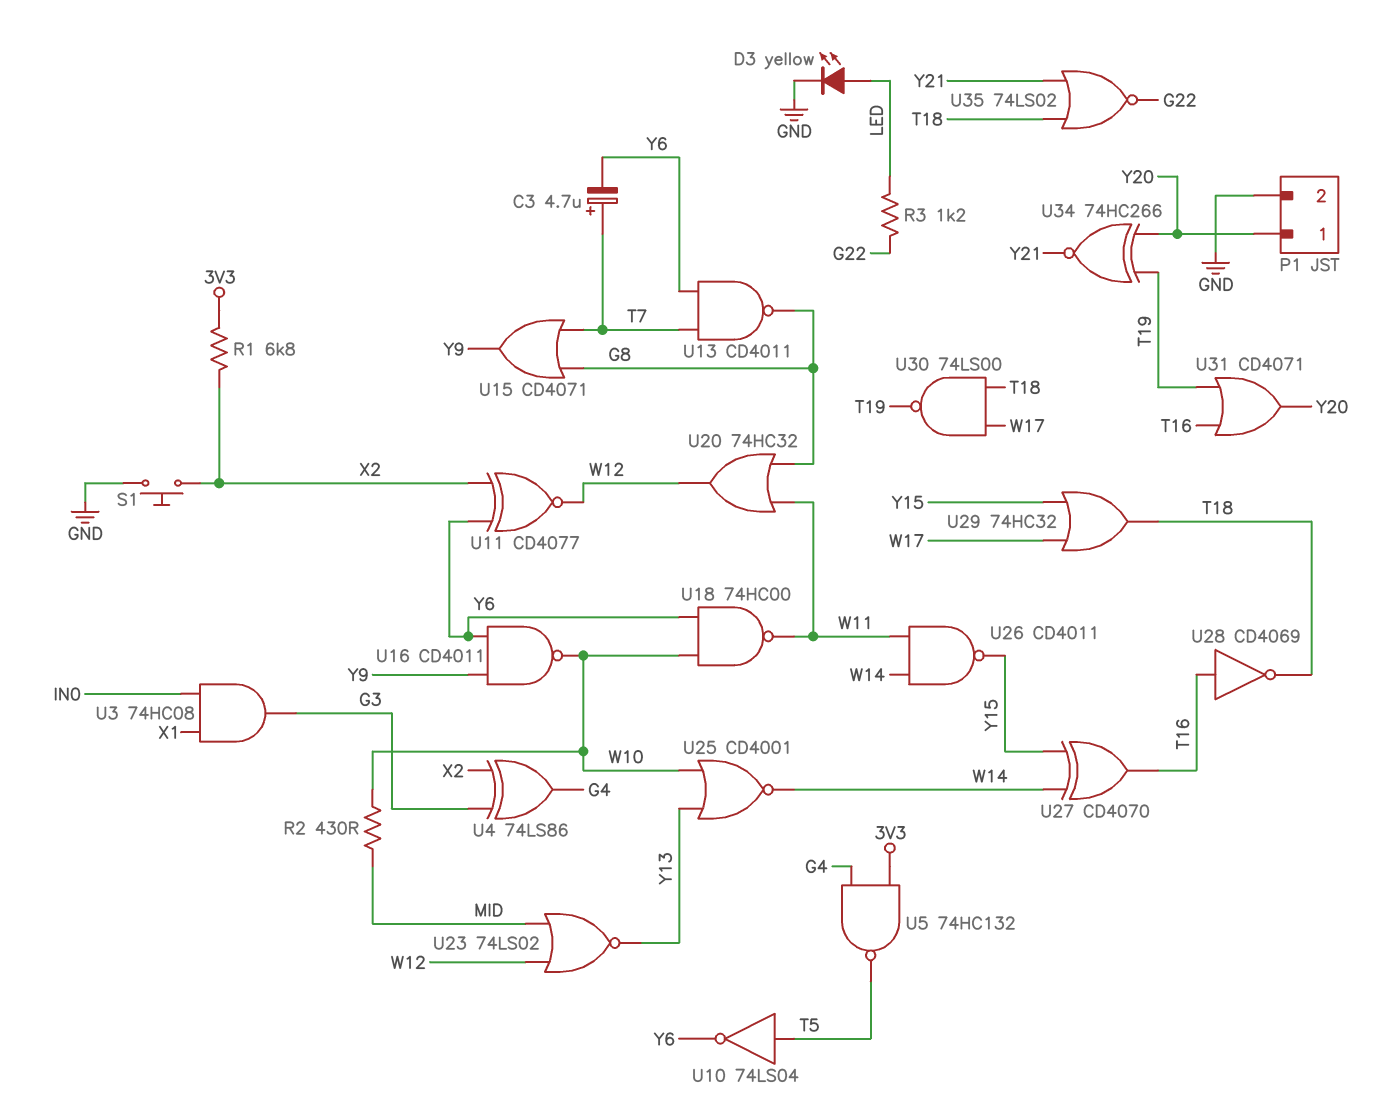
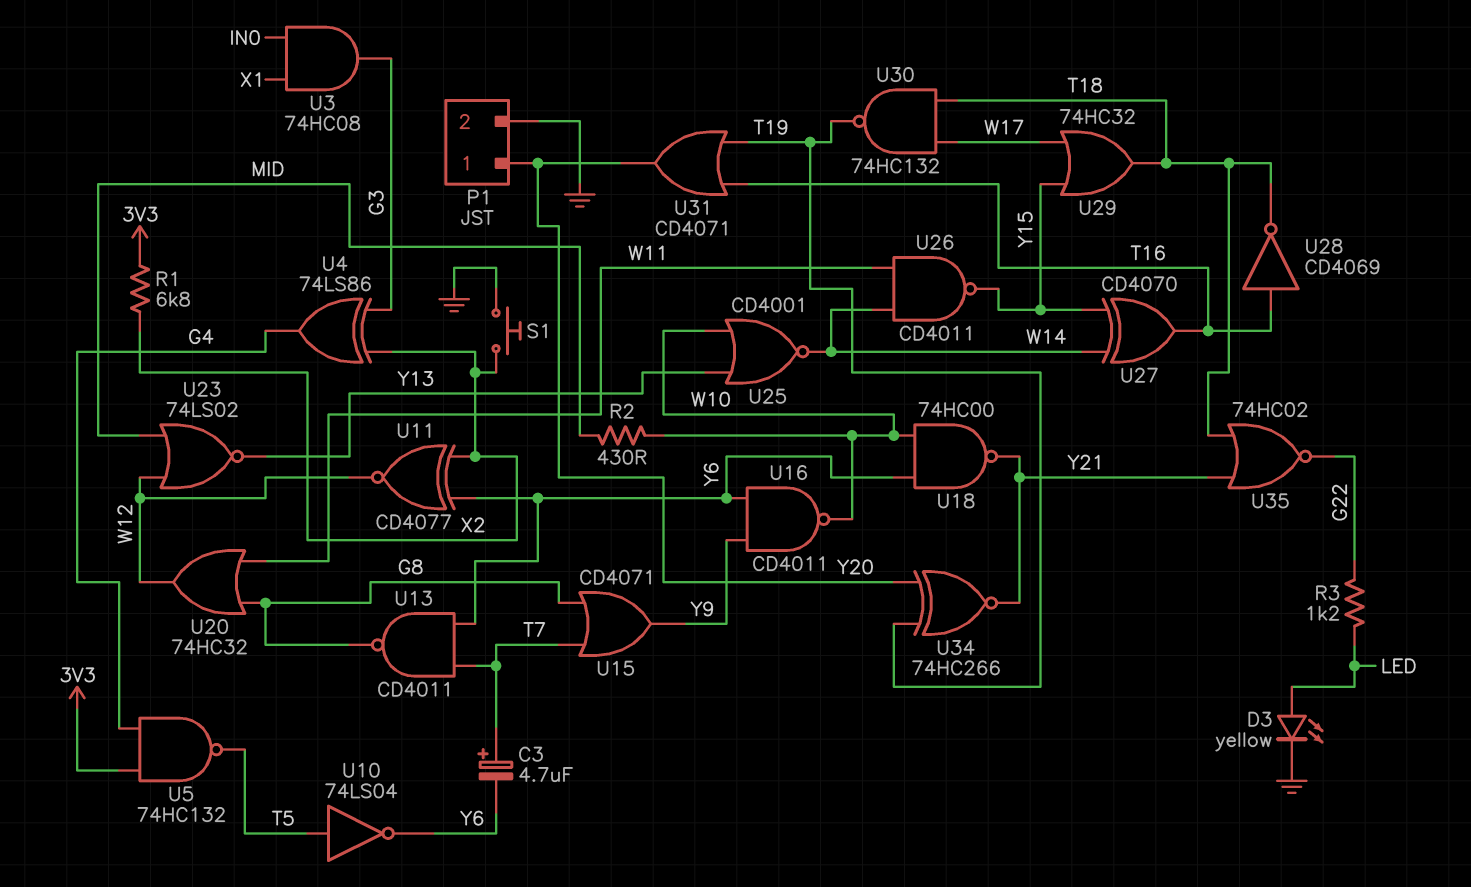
U18: NAND 74HC00 (in W10, in Y6, out W11) -> NAND 74HC00 (in W10, in Y6, out Y21)
U30: NAND 74LS00 (in T18, in W17, out T19) -> NAND 74HC132 (in T18, in W17, out T19)
U35: NOR 74LS02 (in T18, in Y21, out G22) -> NOR 74HC02 (in T18, in Y21, out G22)

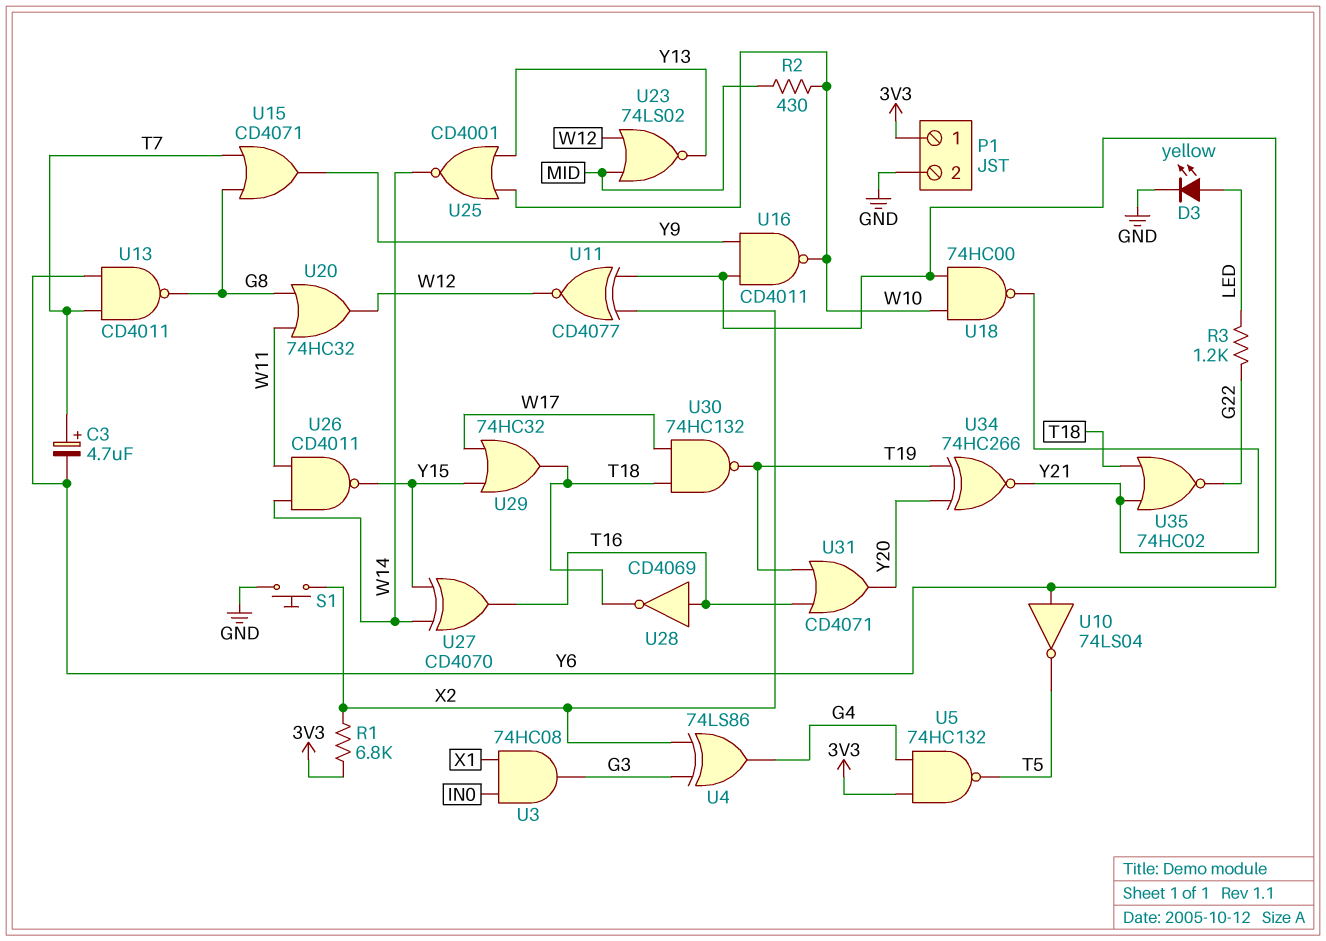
P1 pin 1: Y20 -> 3V3
U10: NOT 74LS04 (in T5, out Y6) -> NOT 74LS04 (in Y6, out T5)

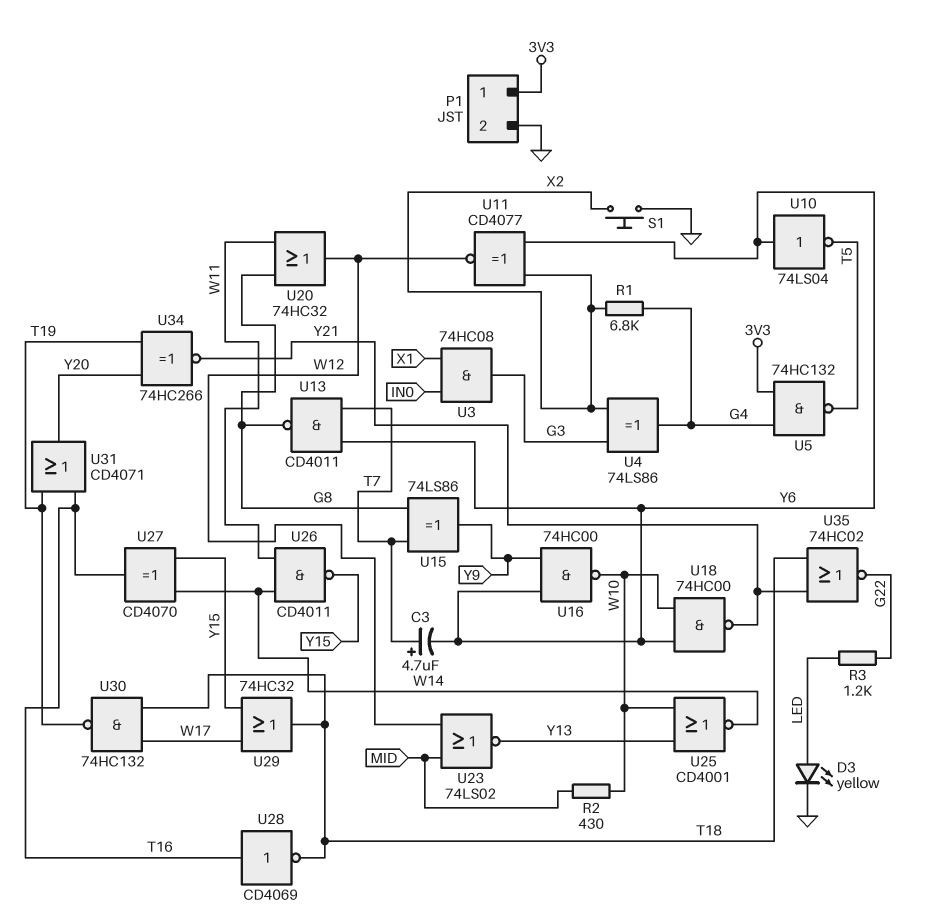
R1: 6.8k (3V3, X2) -> 6.8k (G4, X2)
U15: OR CD4071 (in G8, in T7, out Y9) -> XOR 74LS86 (in G8, in T7, out Y9)
U16: NAND CD4011 (in Y6, in Y9, out W10) -> NAND 74HC00 (in Y6, in Y9, out W10)

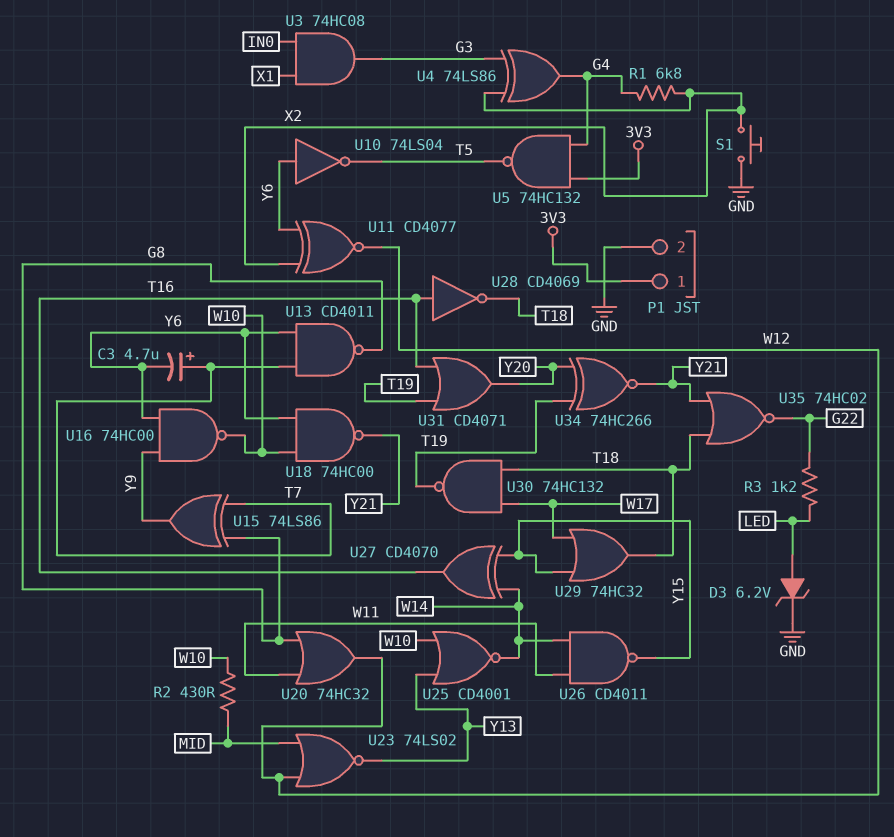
D3: LED yellow (A LED, K GND) -> zener 6.2V (A LED, K GND)

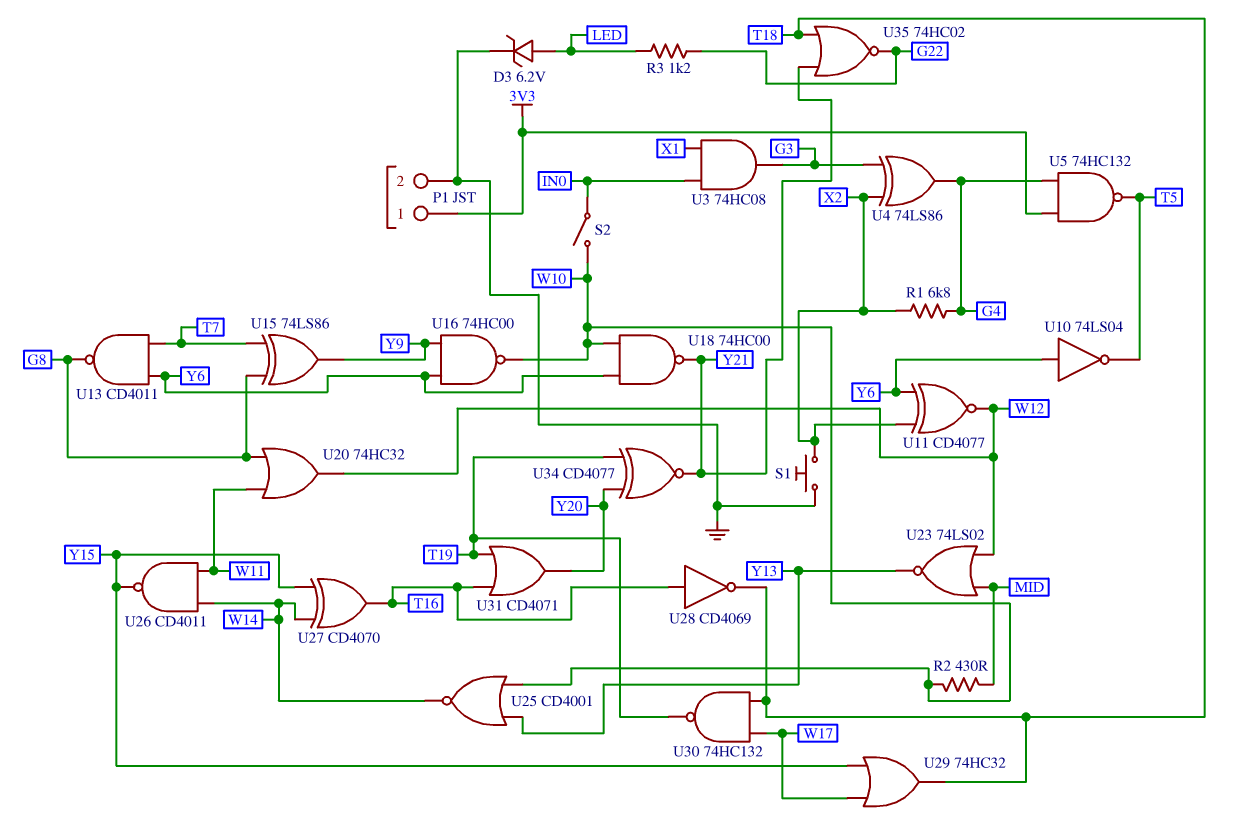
C3: 4.7uF (plus T7, minus Y6) -> none
S2: none -> switch (IN0, W10)
U34: XNOR 74HC266 (in T19, in Y20, out Y21) -> XNOR CD4077 (in T19, in Y20, out Y21)

